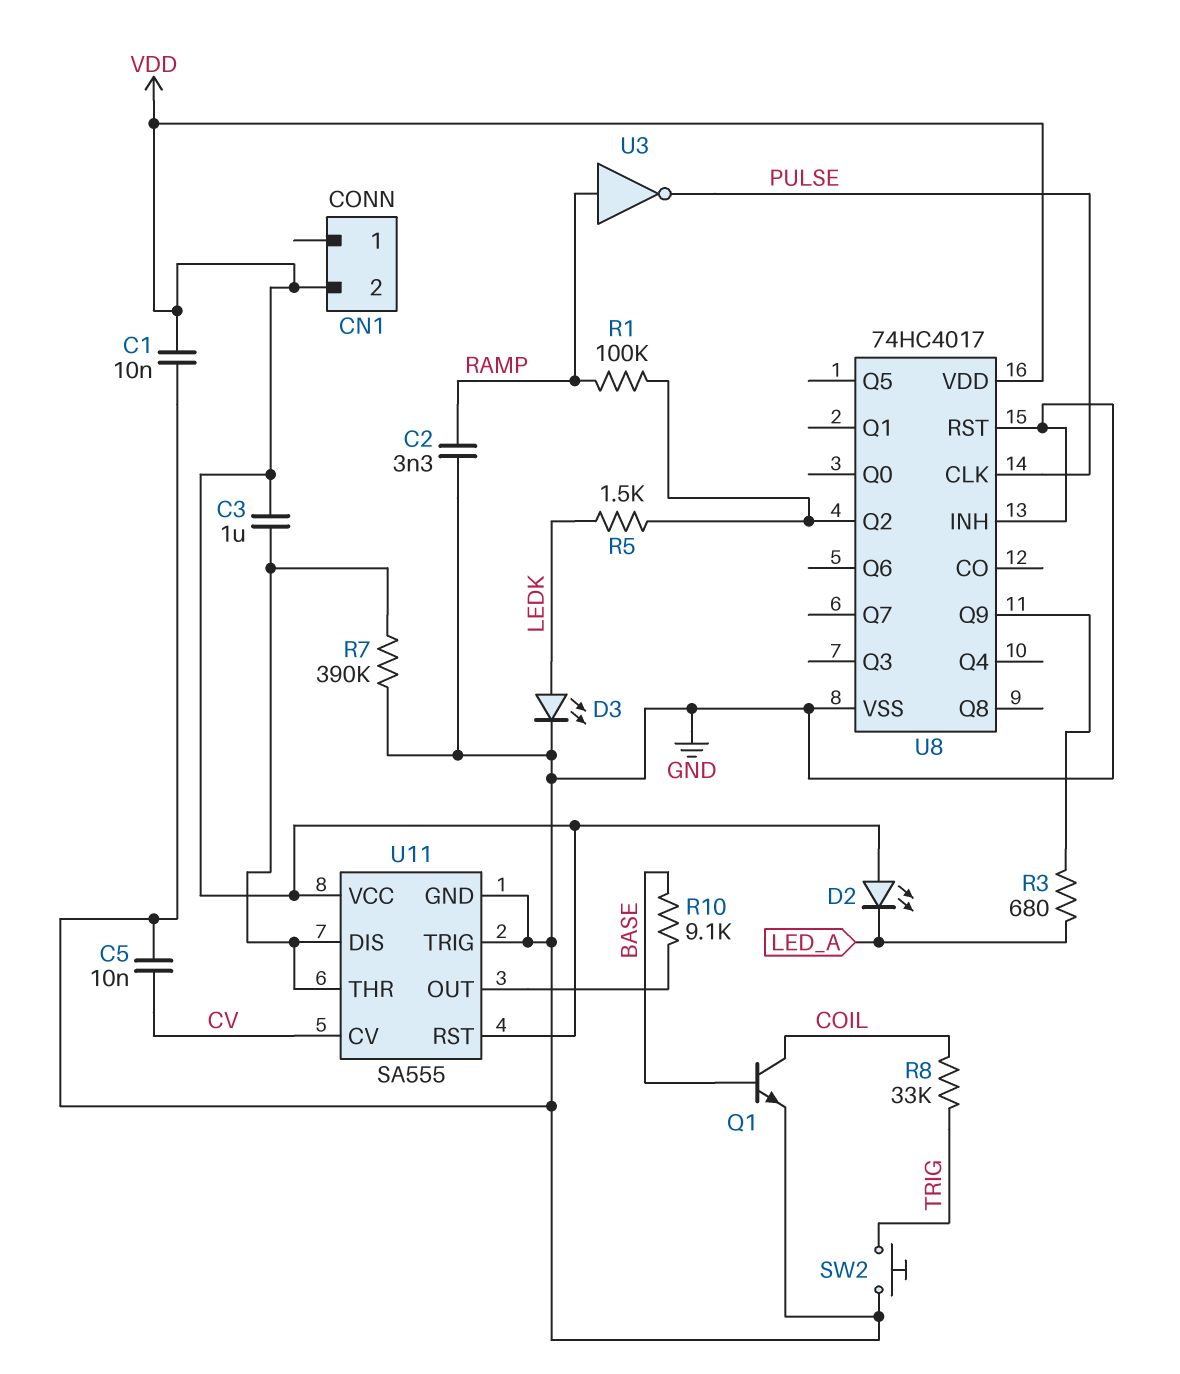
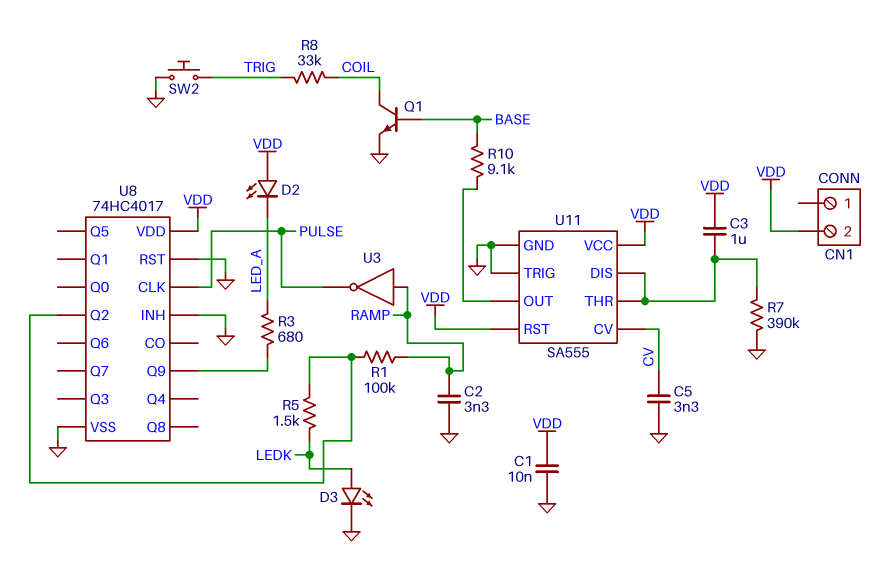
C5: 10nF (CV, GND) -> 3.3nF (CV, GND)

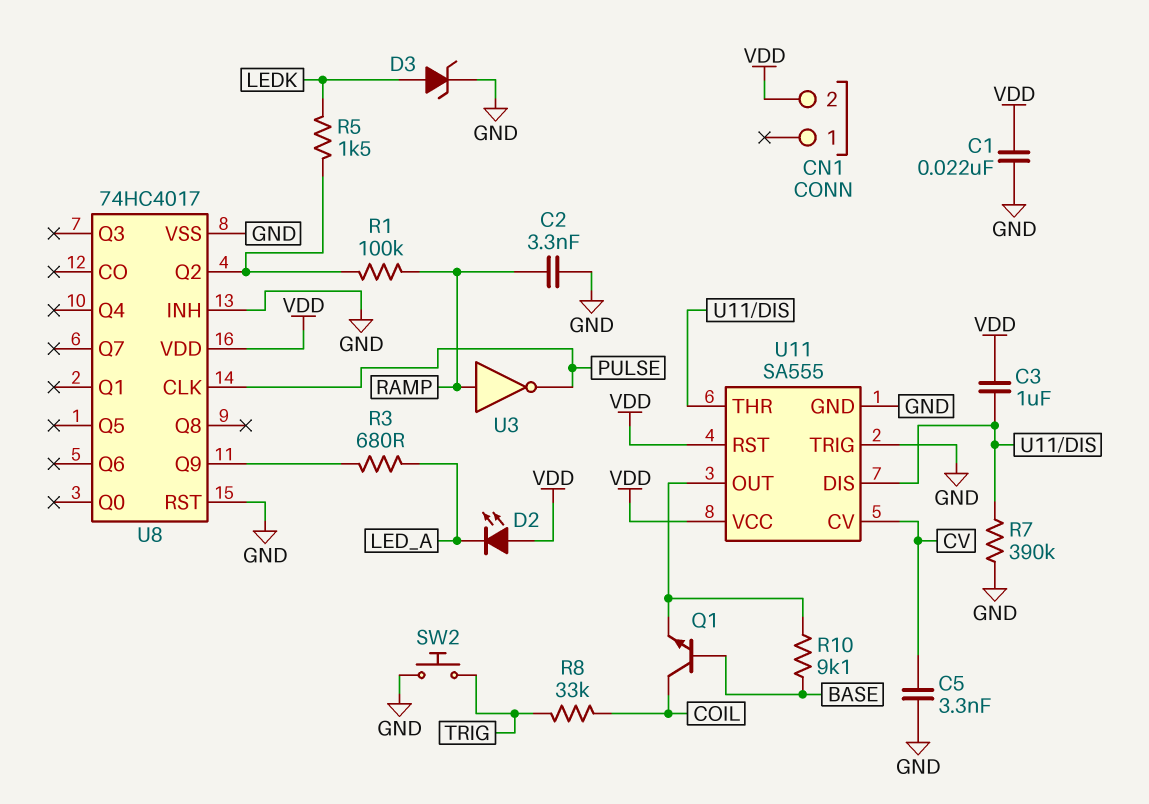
C1: 10nF (GND, VDD) -> 22nF (GND, VDD)
D3: LED (A LEDK, K GND) -> zener (A LEDK, K GND)
Q1: NPN (B BASE, C COIL, E GND) -> NPN (B BASE, C COIL, E U11/OUT)

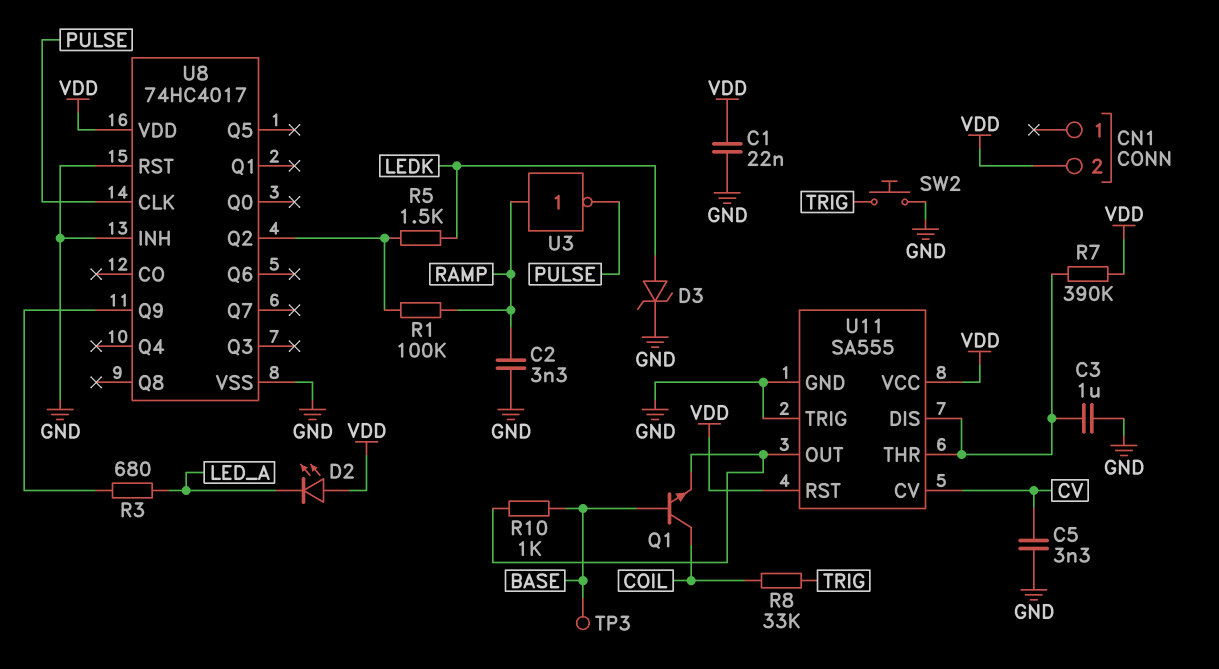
C3: 1uF (U11/DIS, VDD) -> 1uF (GND, U11/DIS)
R7: 390k (GND, U11/DIS) -> 390k (U11/DIS, VDD)
R10: 9.1k (BASE, U11/OUT) -> 1k (BASE, U11/OUT)
TP3: none -> test point (BASE)

